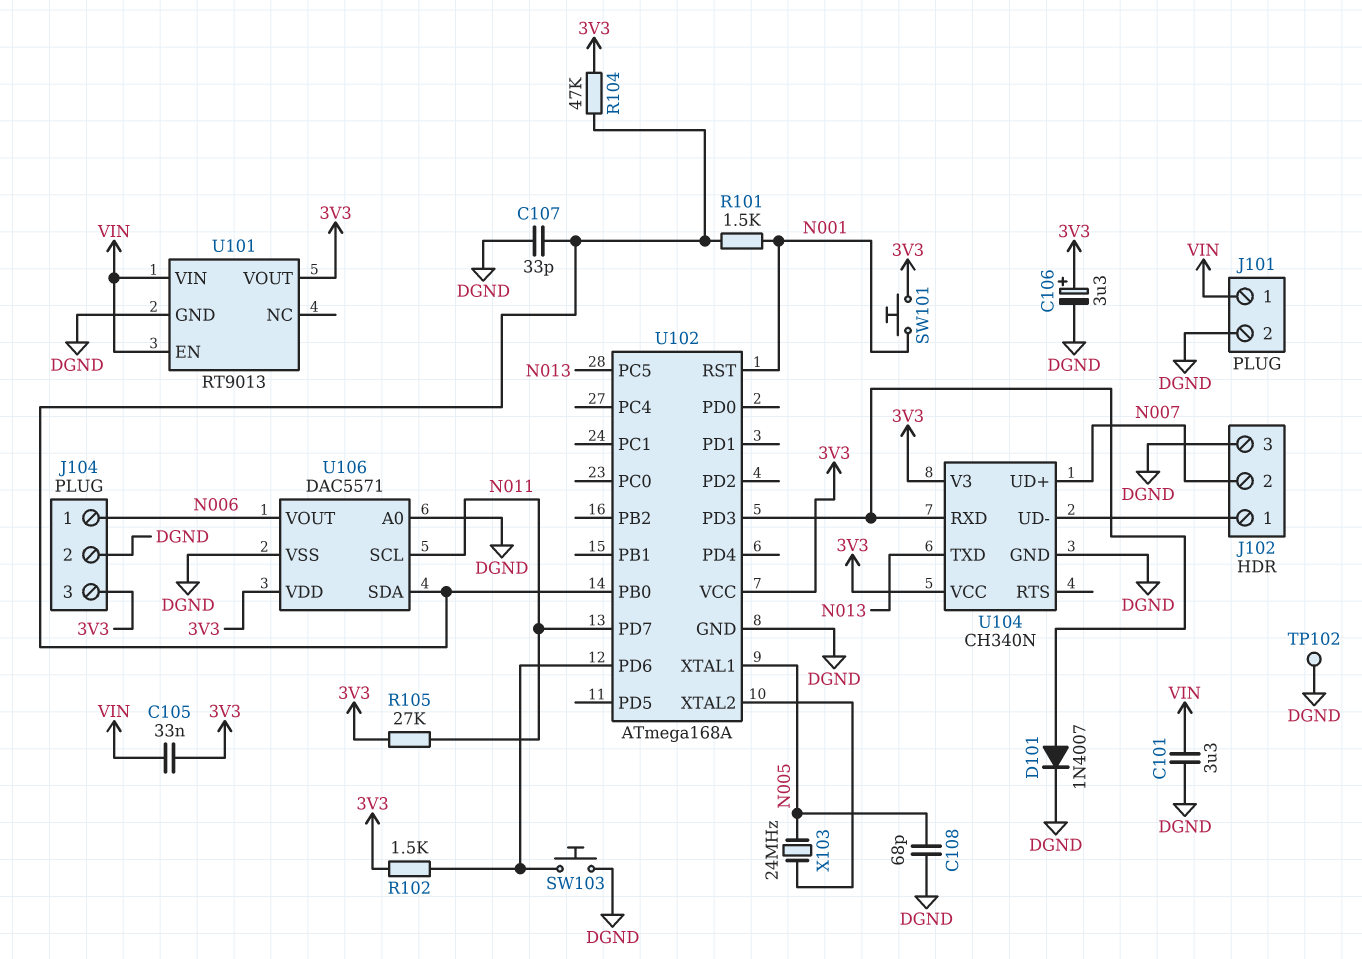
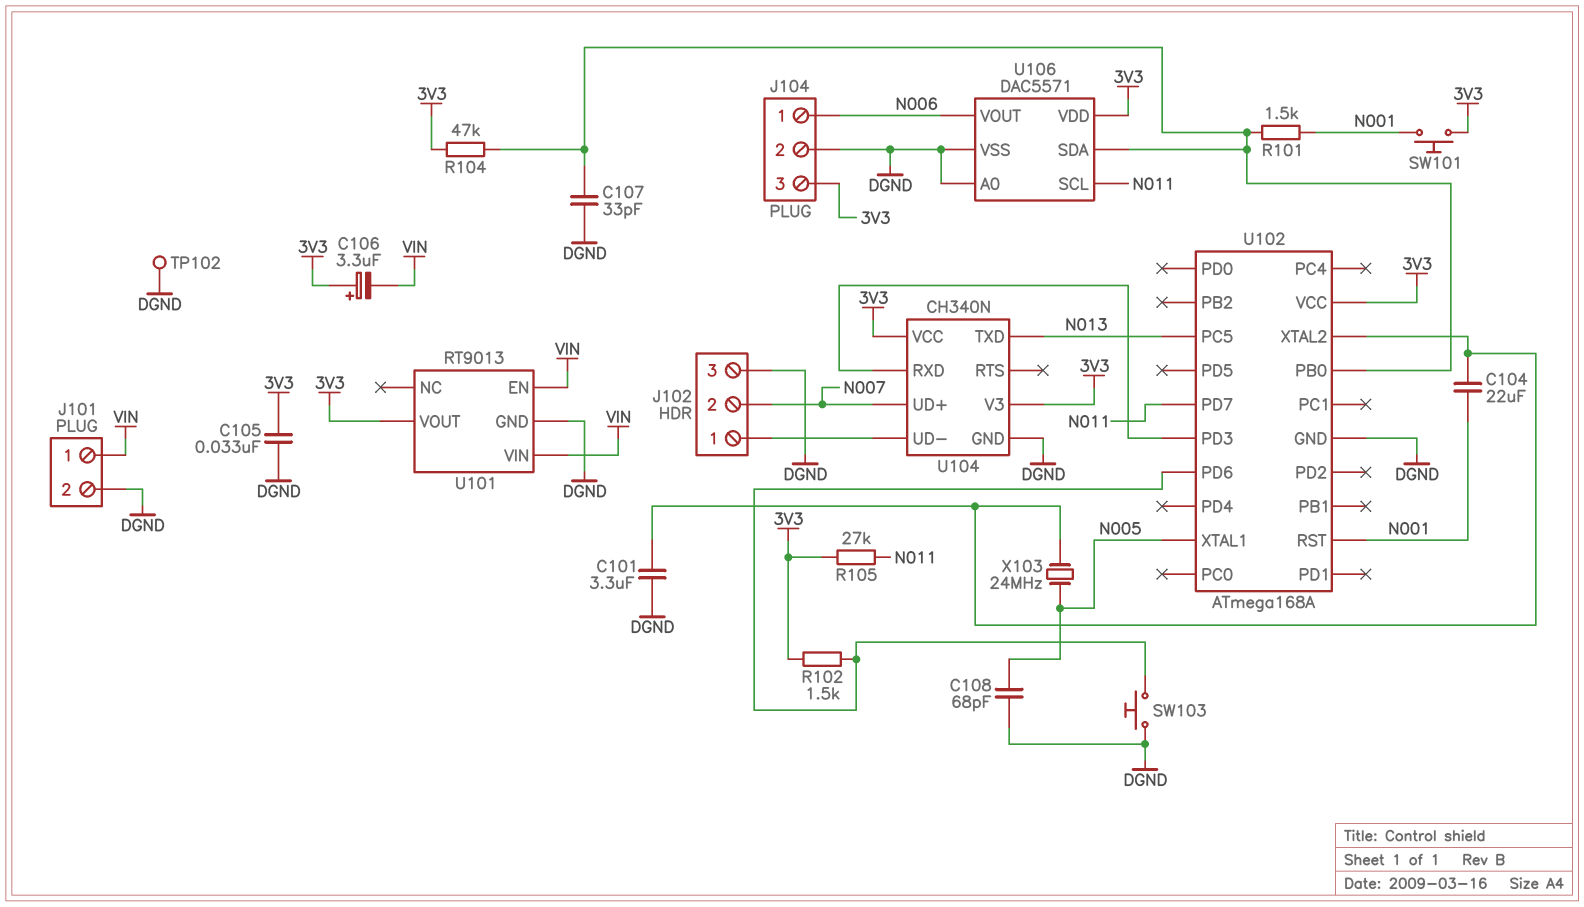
C101: 3.3uF (DGND, VIN) -> 3.3uF (DGND, U102/XTAL2)
C104: none -> 22uF (N001, U102/XTAL2)
C105: 33nF (3V3, VIN) -> 33nF (3V3, DGND)
C106: 3.3uF (plus 3V3, minus DGND) -> 3.3uF (plus 3V3, minus VIN)
D101: diode 1N4007 (A U102/PD3, K DGND) -> none

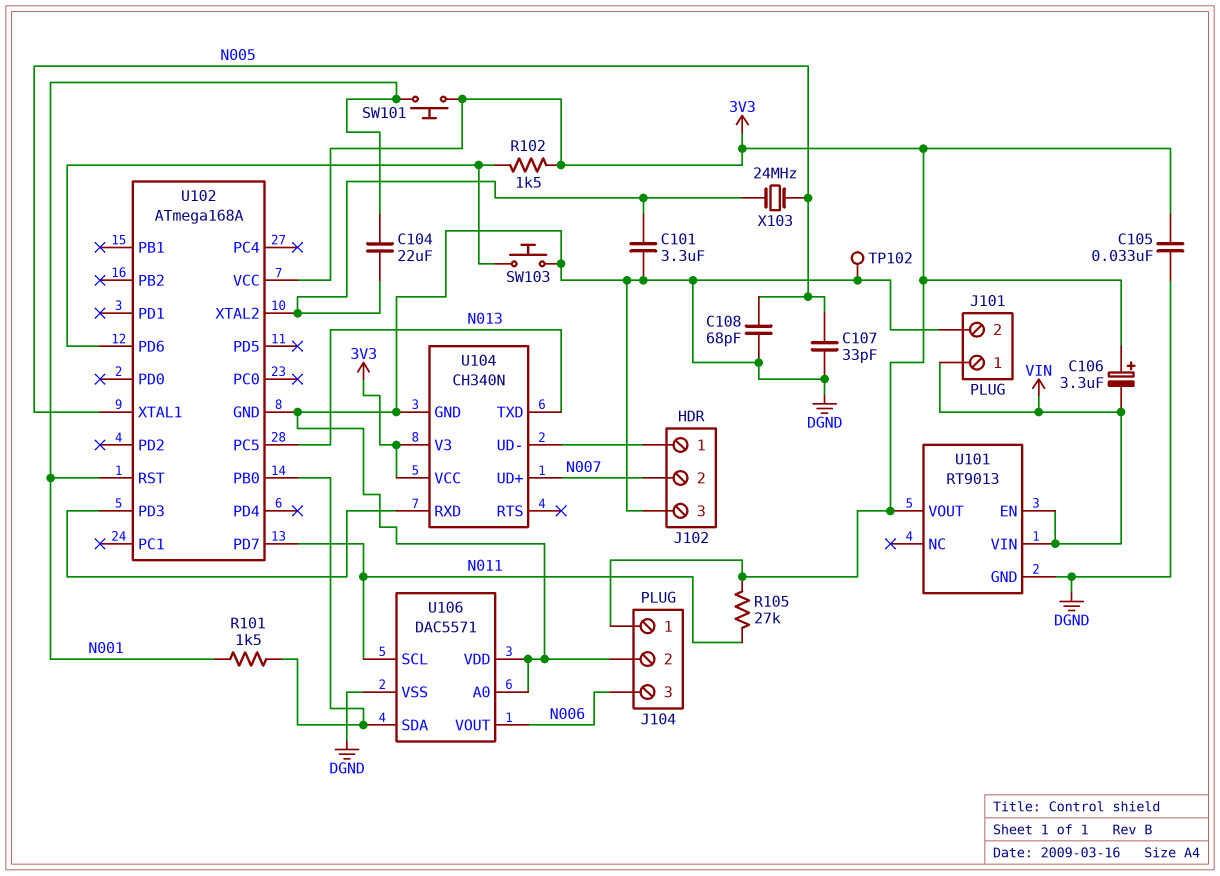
C107: 33pF (DGND, U102/PB0) -> 33pF (DGND, N005)
J104 pin 1: N006 -> 3V3
J104 pin 3: 3V3 -> N006
R104: 47k (3V3, U102/PB0) -> none
U106 pin VDD: 3V3 -> DGND

